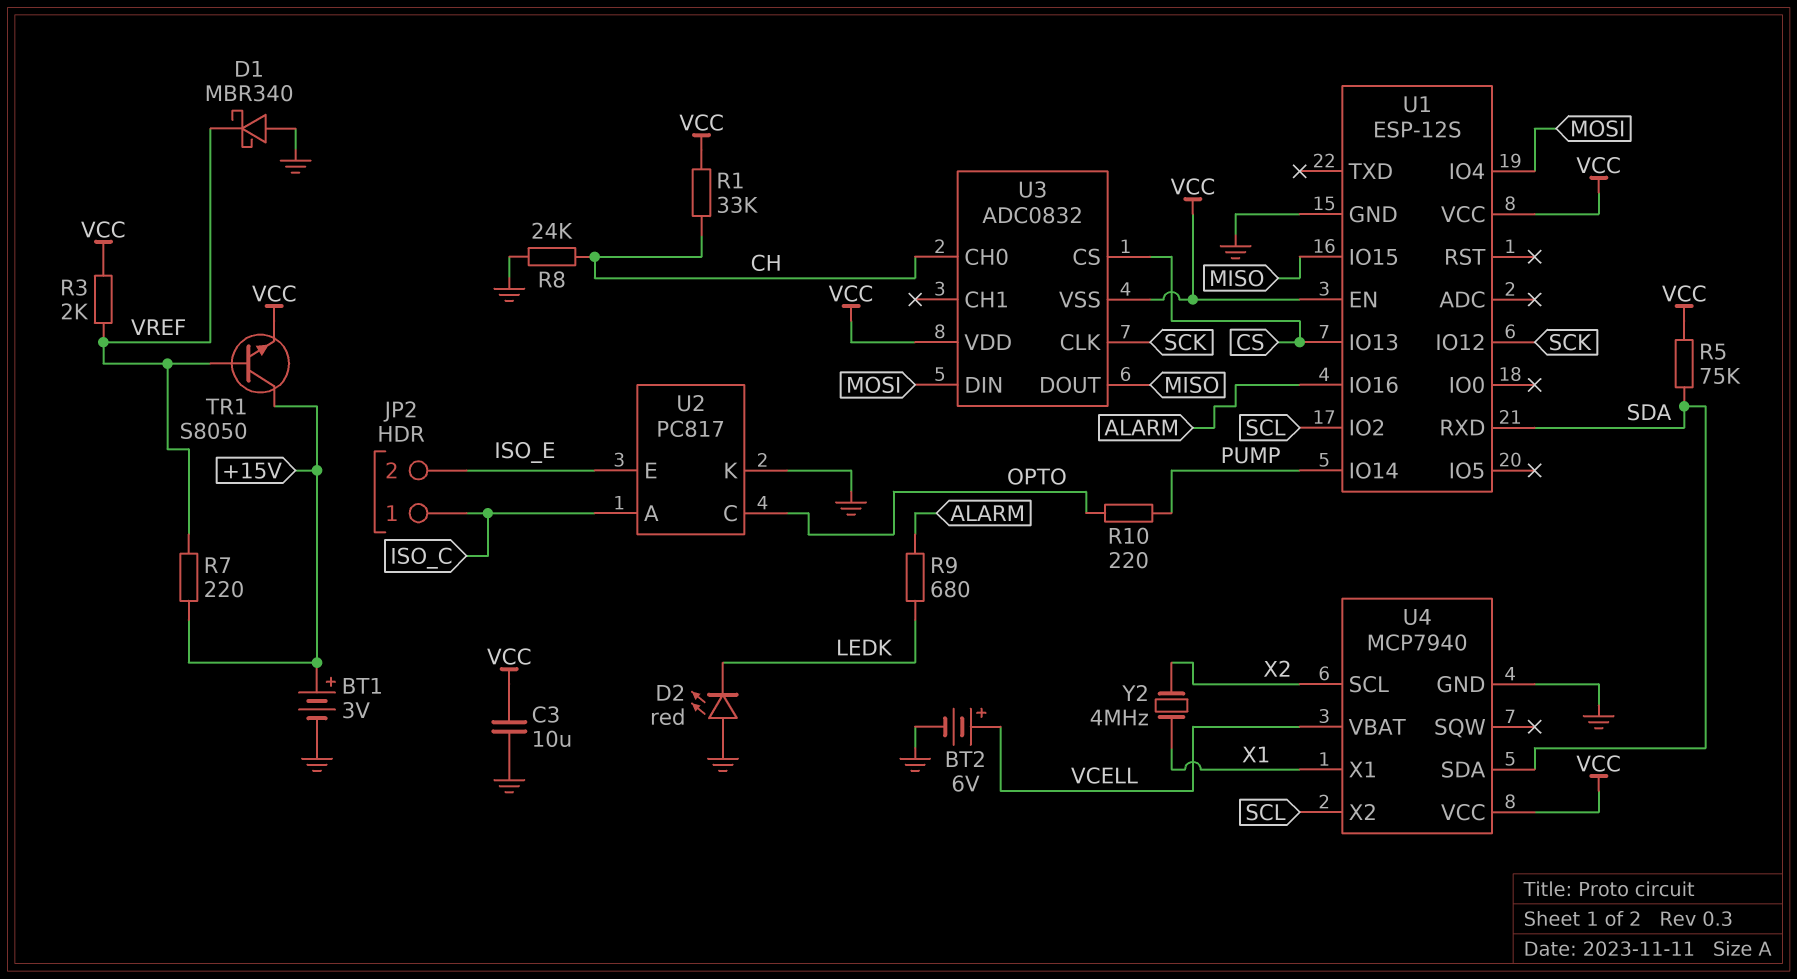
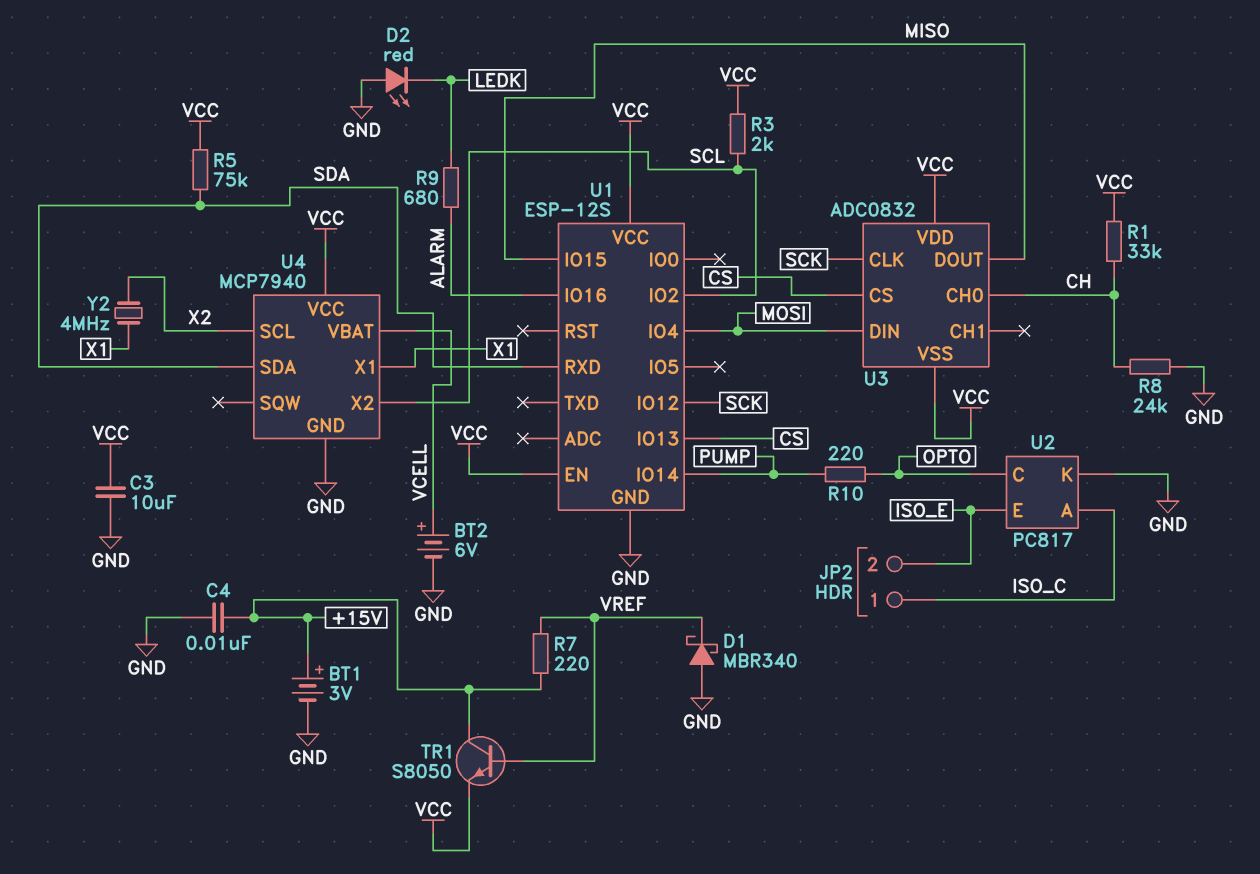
C4: none -> 10nF (+15V, GND)
R3: 2k (VCC, VREF) -> 2k (SCL, VCC)

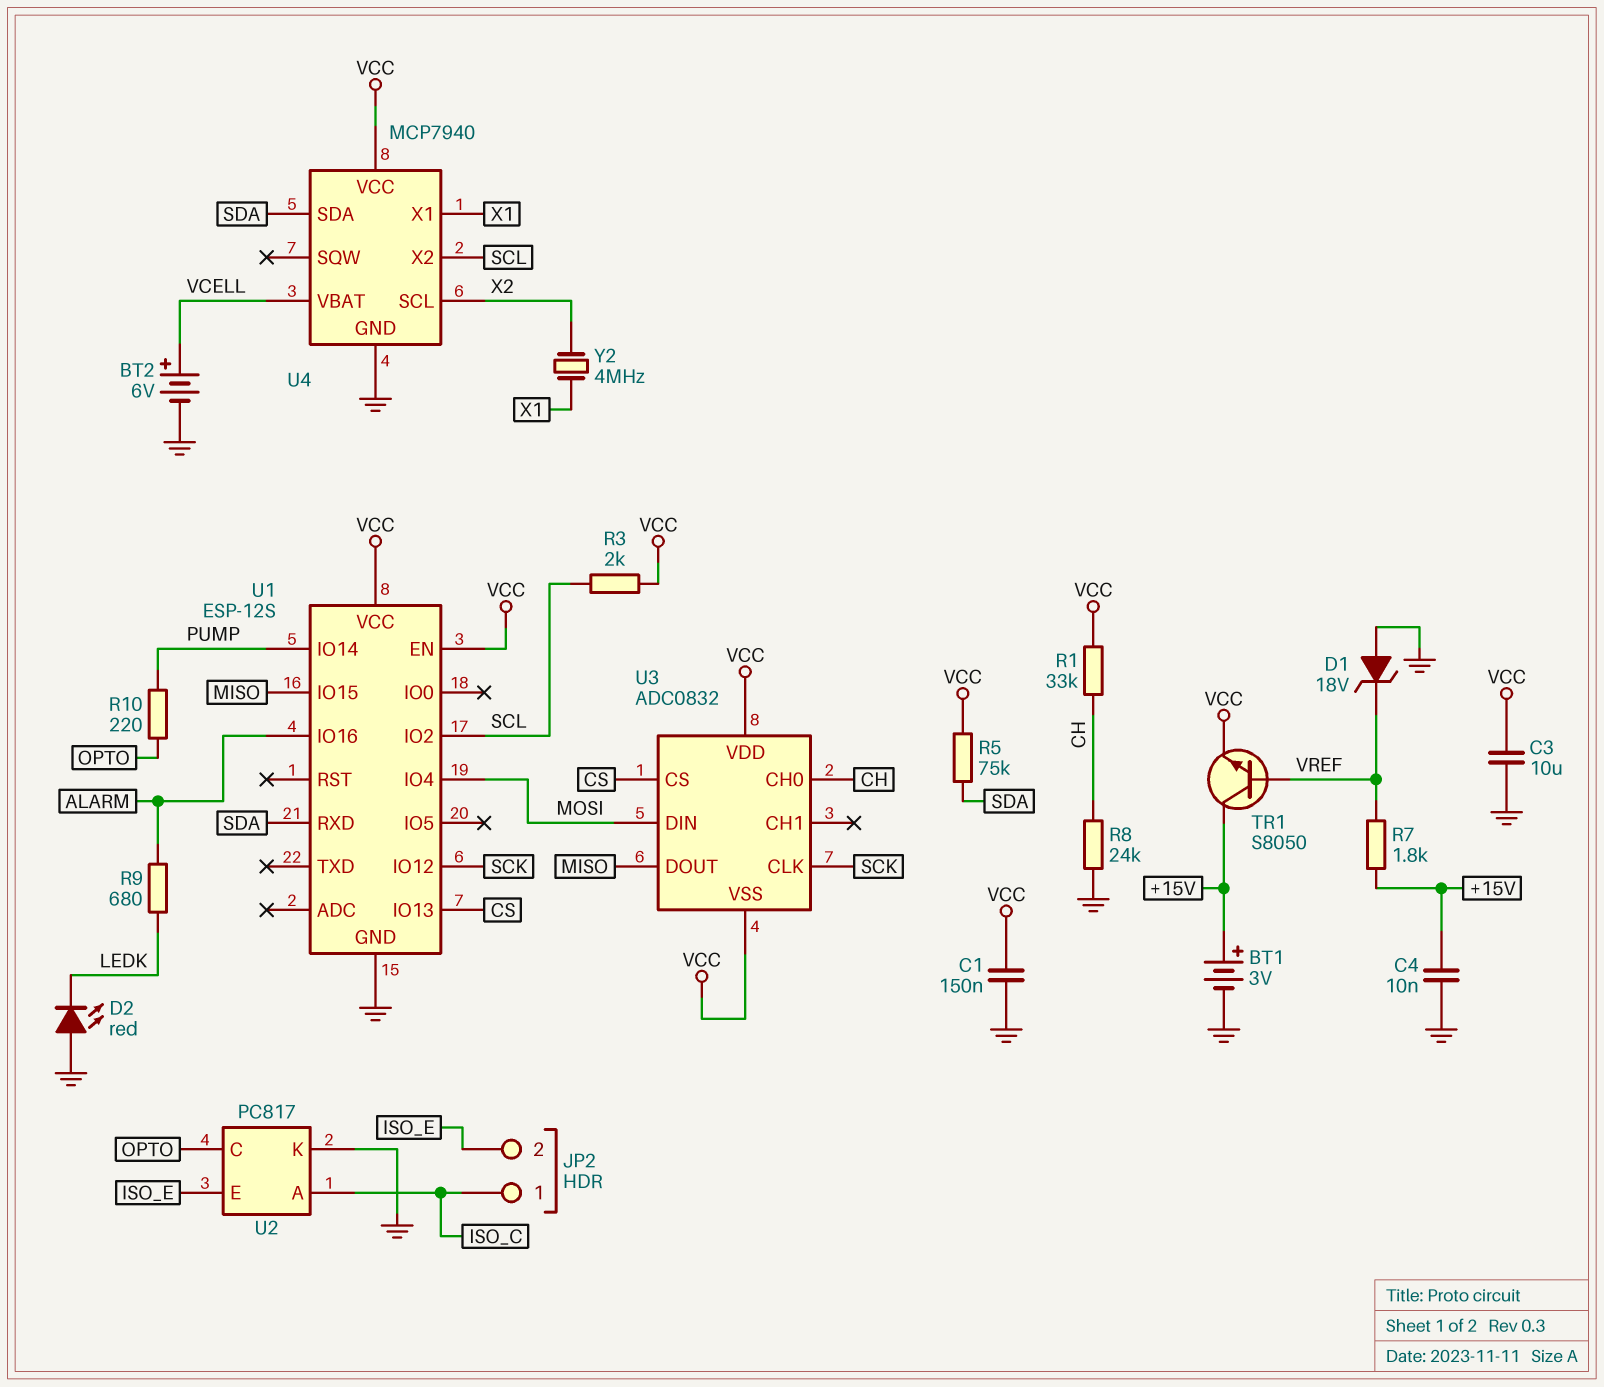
C1: none -> 150nF (GND, VCC)
D1: schottky MBR340 (A GND, K VREF) -> zener 18V (A GND, K VREF)
R7: 220 (+15V, VREF) -> 1.8k (+15V, VREF)

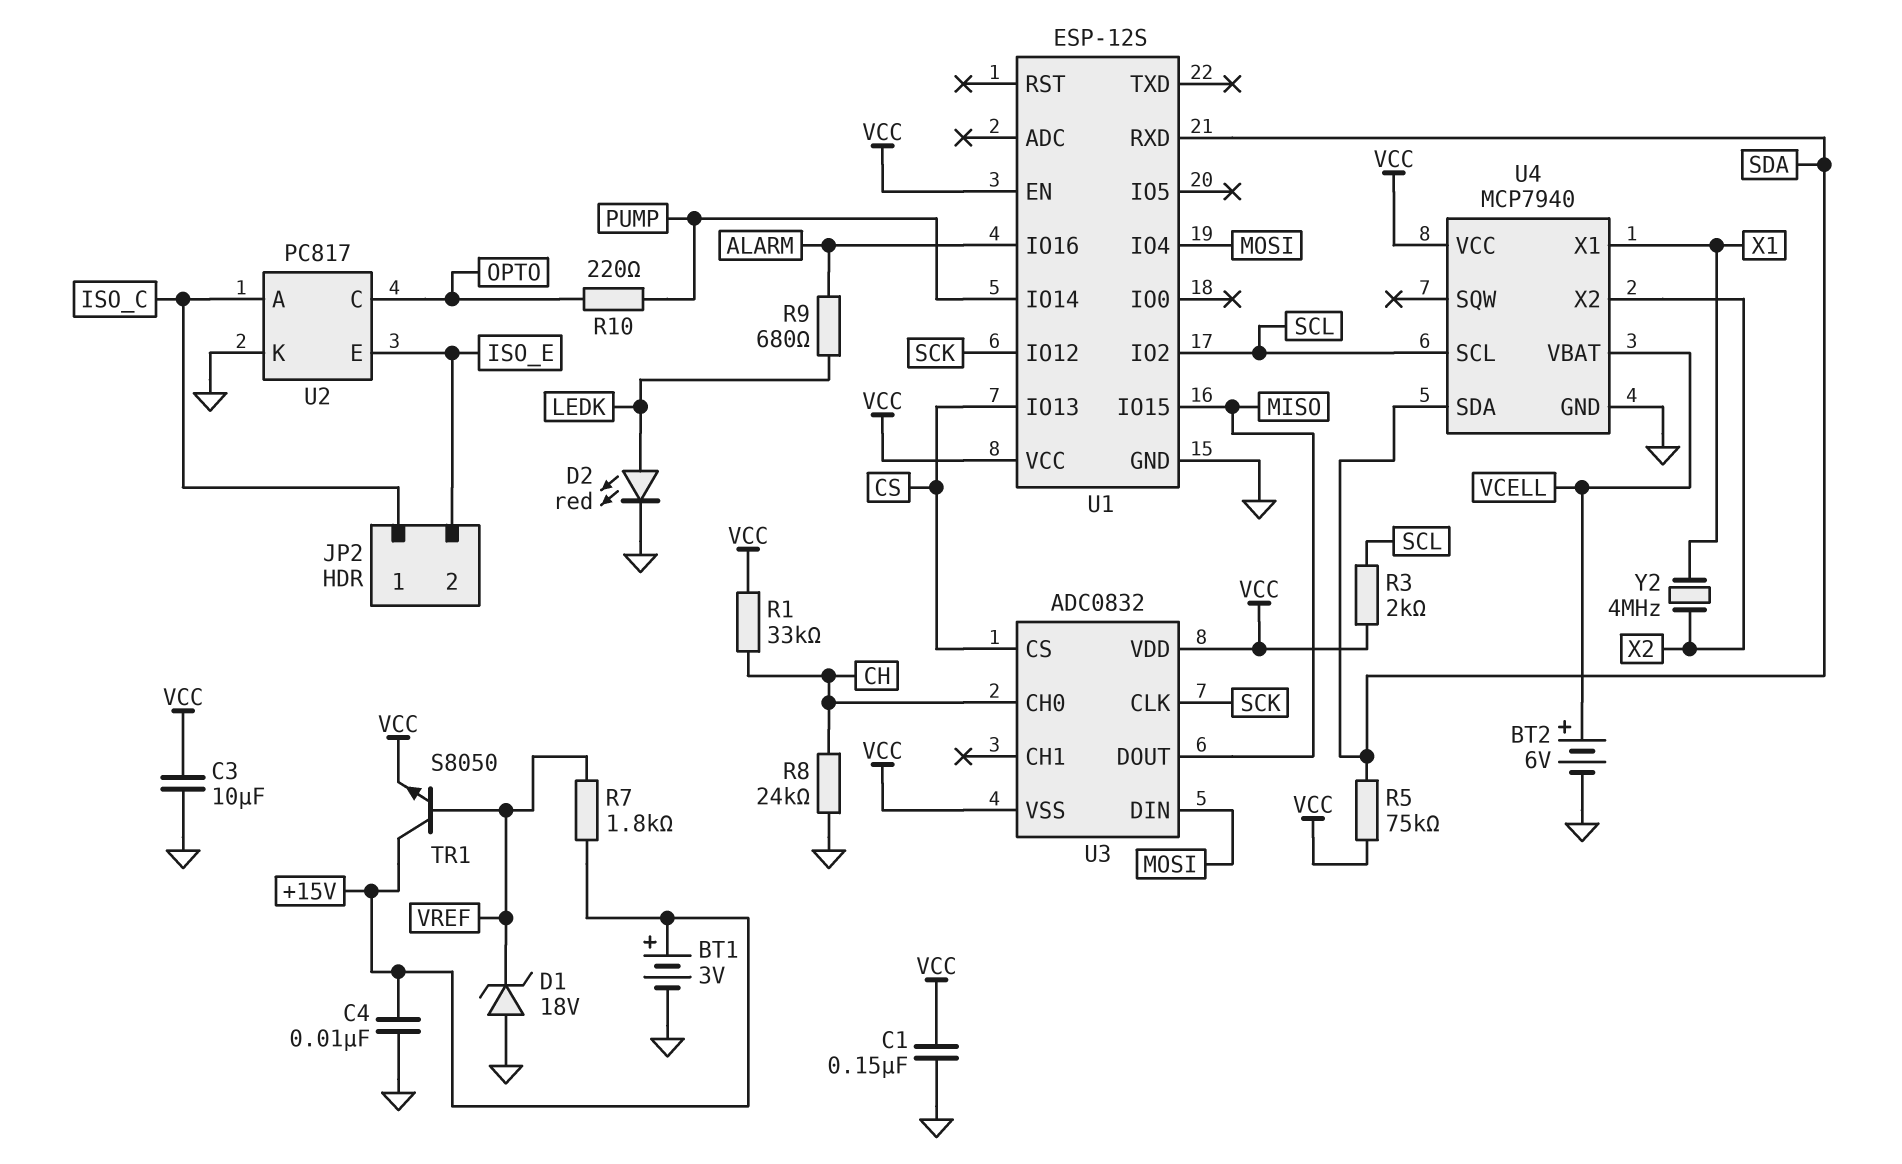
D2: LED red (A GND, K LEDK) -> LED red (A LEDK, K GND)
U4 pin SCL: X2 -> SCL
U4 pin X2: SCL -> X2

